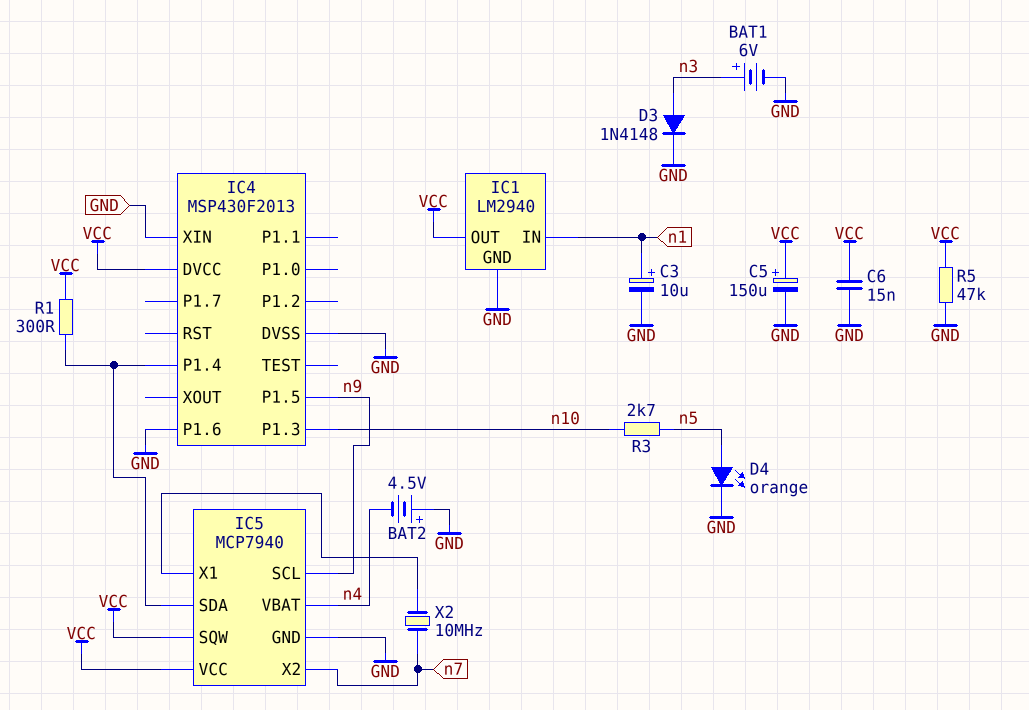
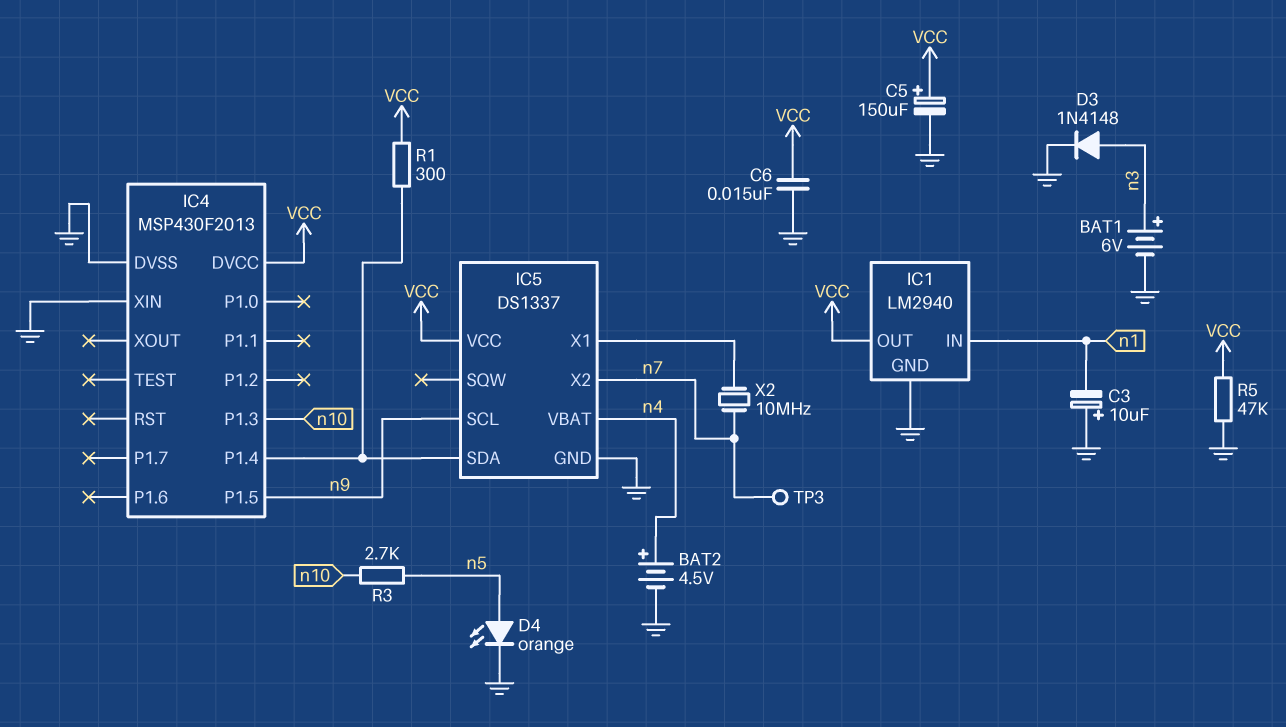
BAT2: 4.5V (plus GND, minus n4) -> 4.5V (plus n4, minus GND)
C3: 10uF (plus n1, minus GND) -> 10uF (plus GND, minus n1)
IC4 pin P1.6: GND -> none
IC5: MCP7940 -> DS1337
IC5 pin SQW: VCC -> none
TP3: none -> test point (n7)

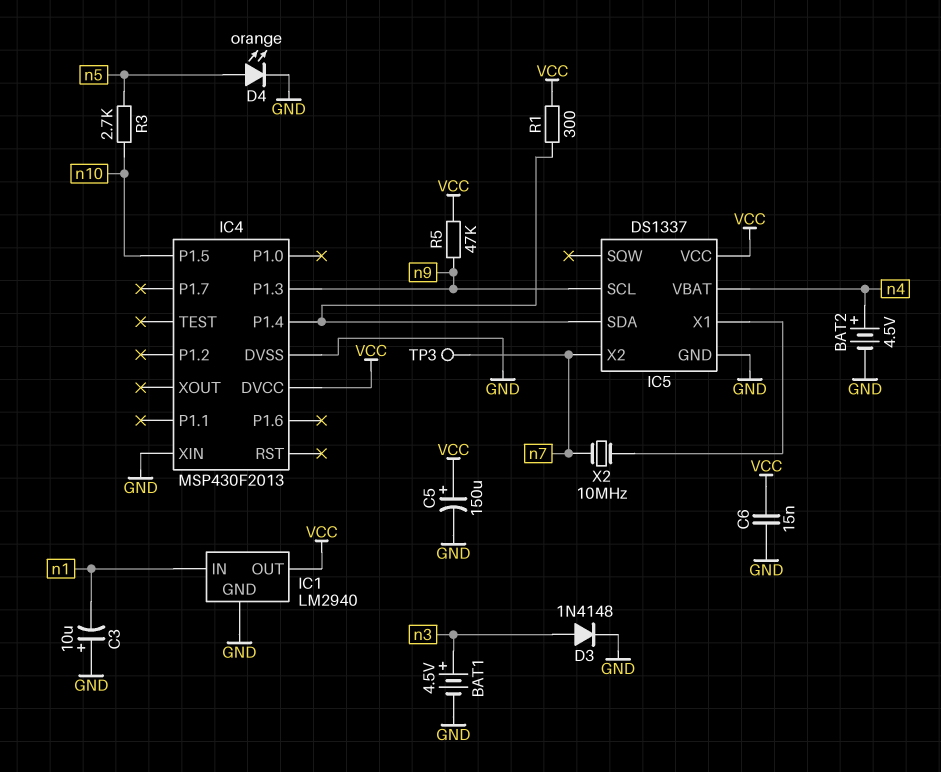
BAT1: 6V (plus n3, minus GND) -> 4.5V (plus n3, minus GND)
IC4 pin P1.3: n10 -> n9
IC4 pin P1.5: n9 -> n10
R5: 47k (GND, VCC) -> 47k (VCC, n9)

